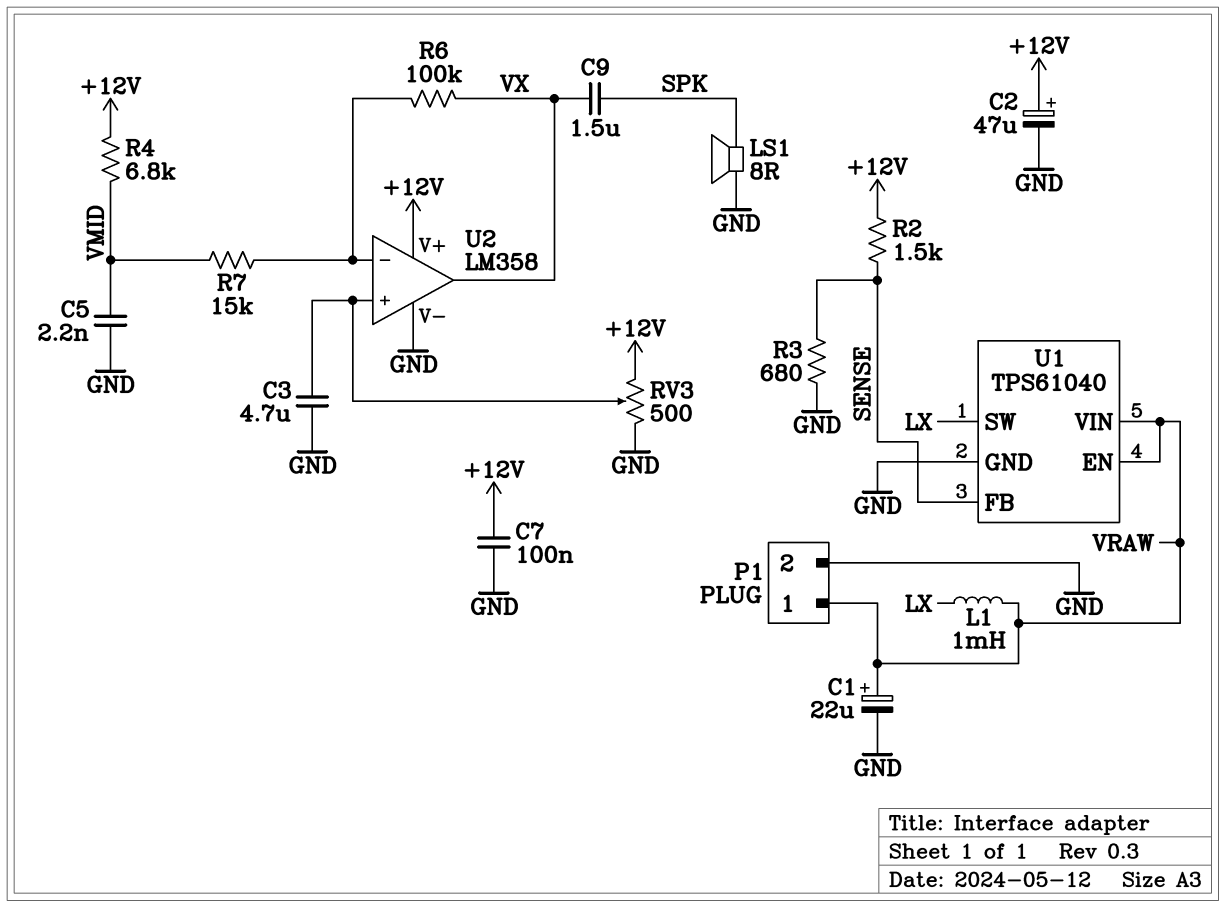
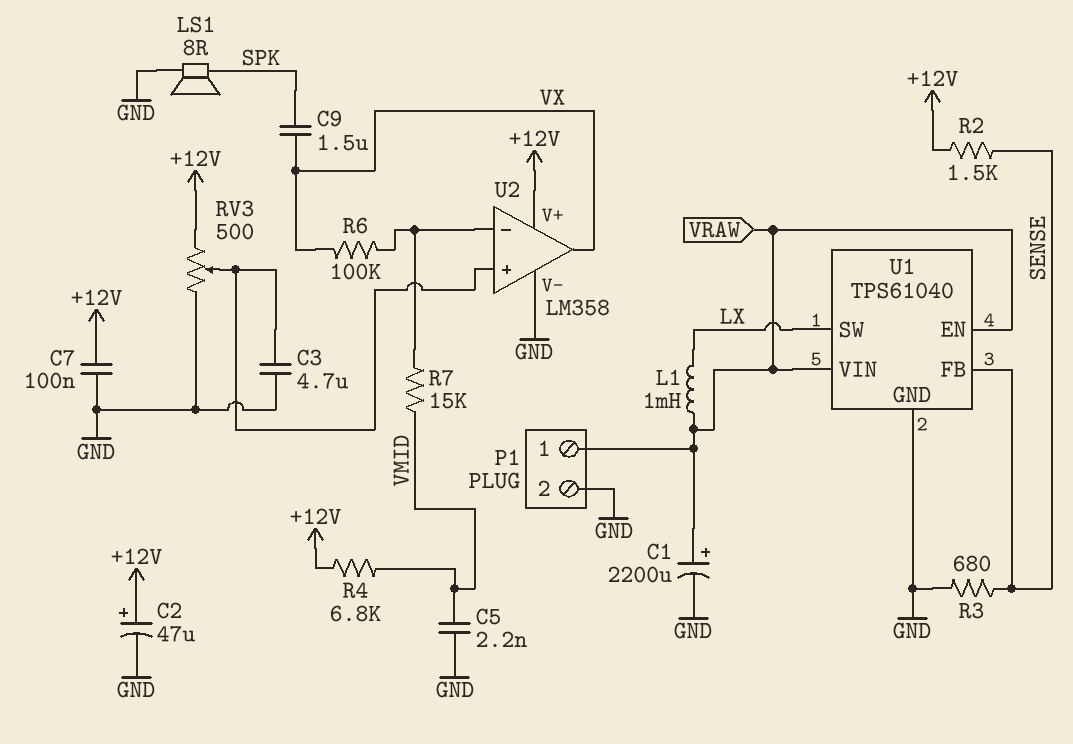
C1: 22uF (plus VRAW, minus GND) -> 2200uF (plus VRAW, minus GND)

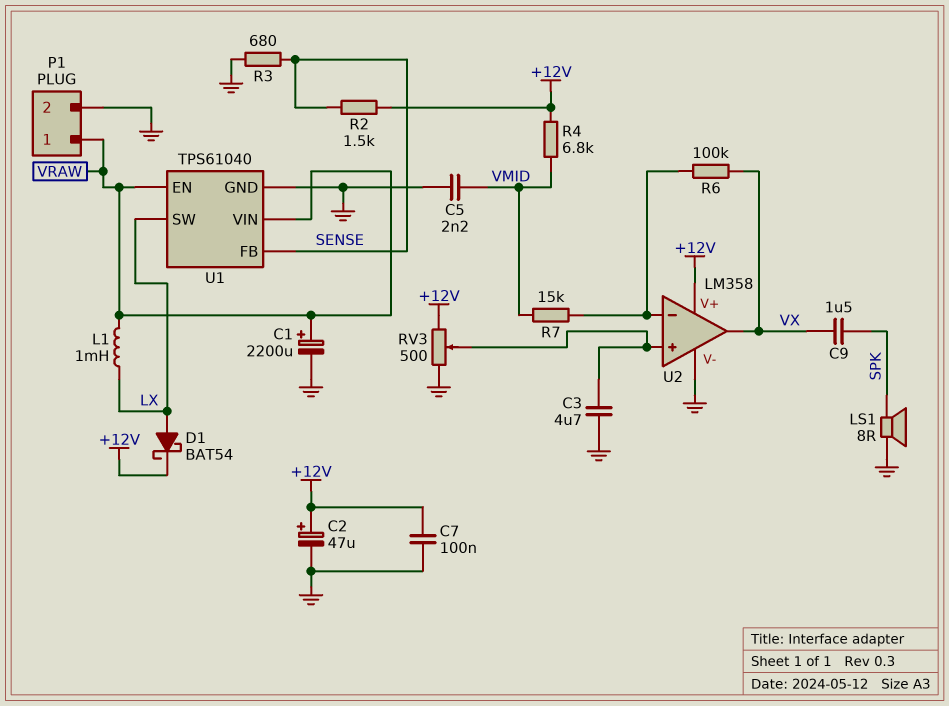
D1: none -> schottky BAT54 (A LX, K +12V)

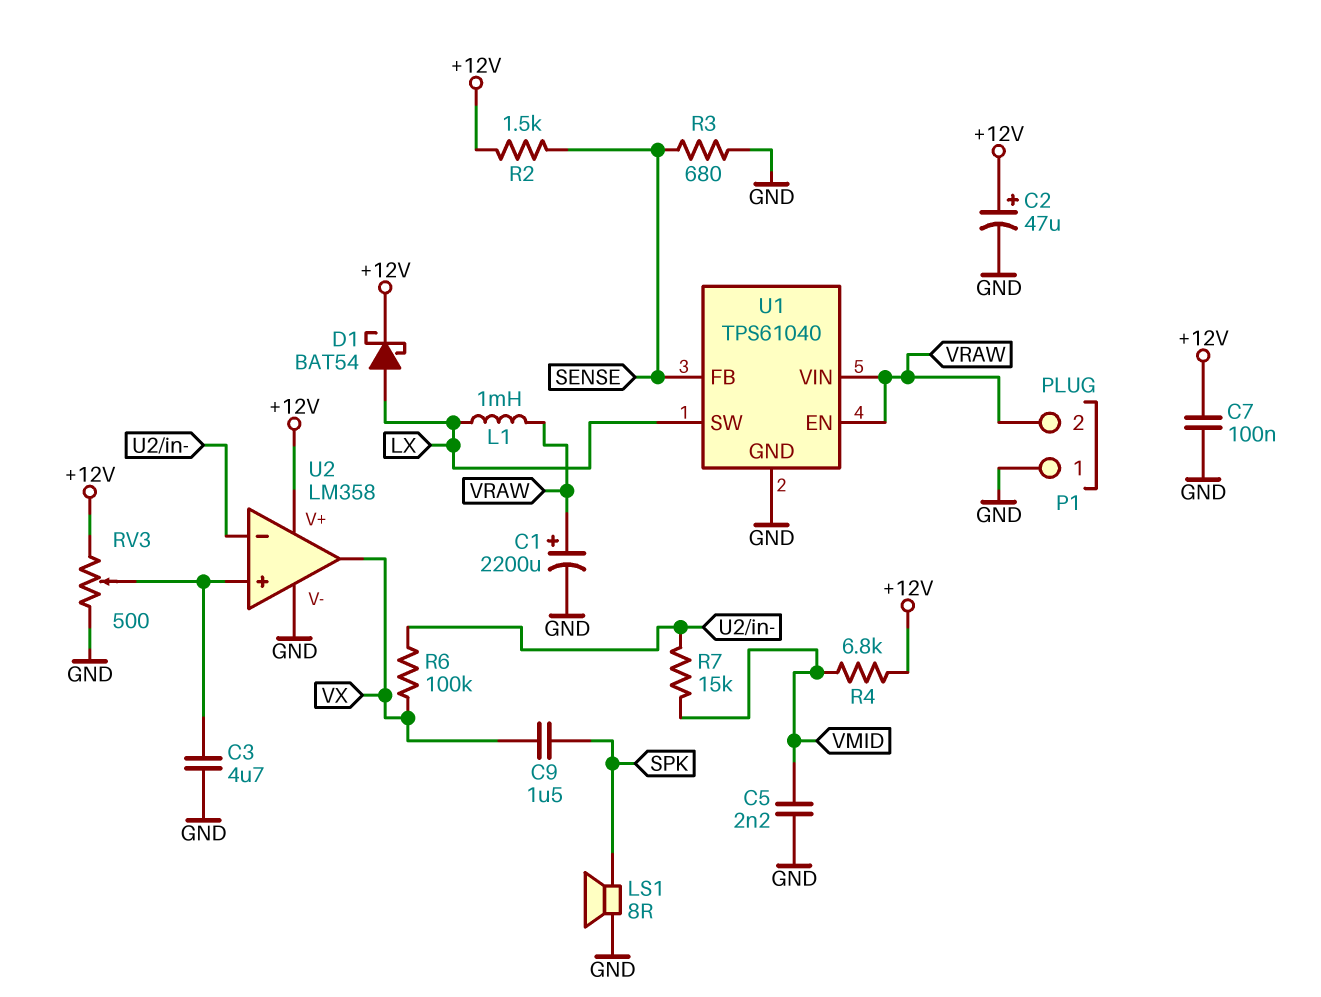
P1 pin 1: VRAW -> GND
P1 pin 2: GND -> VRAW

